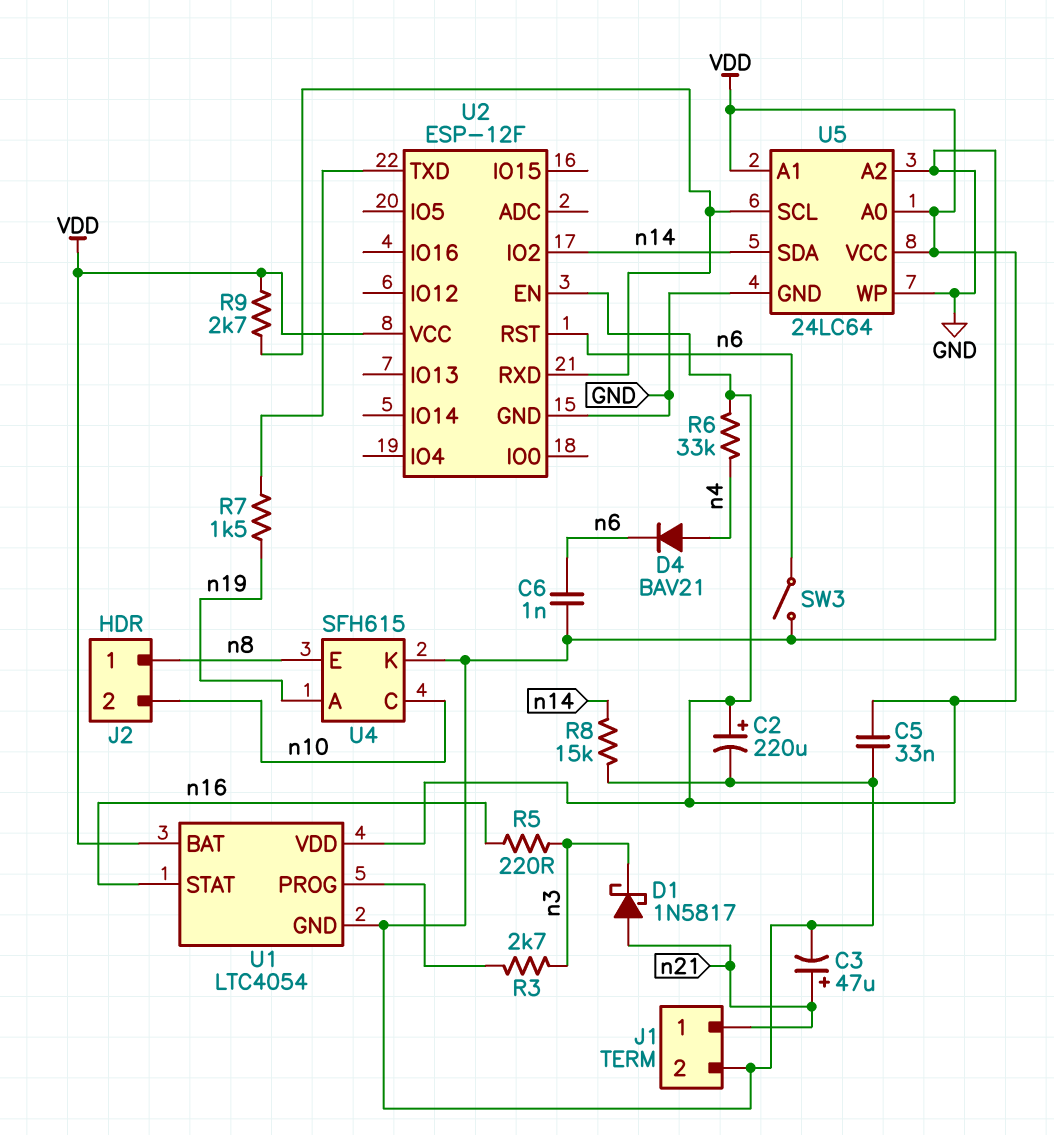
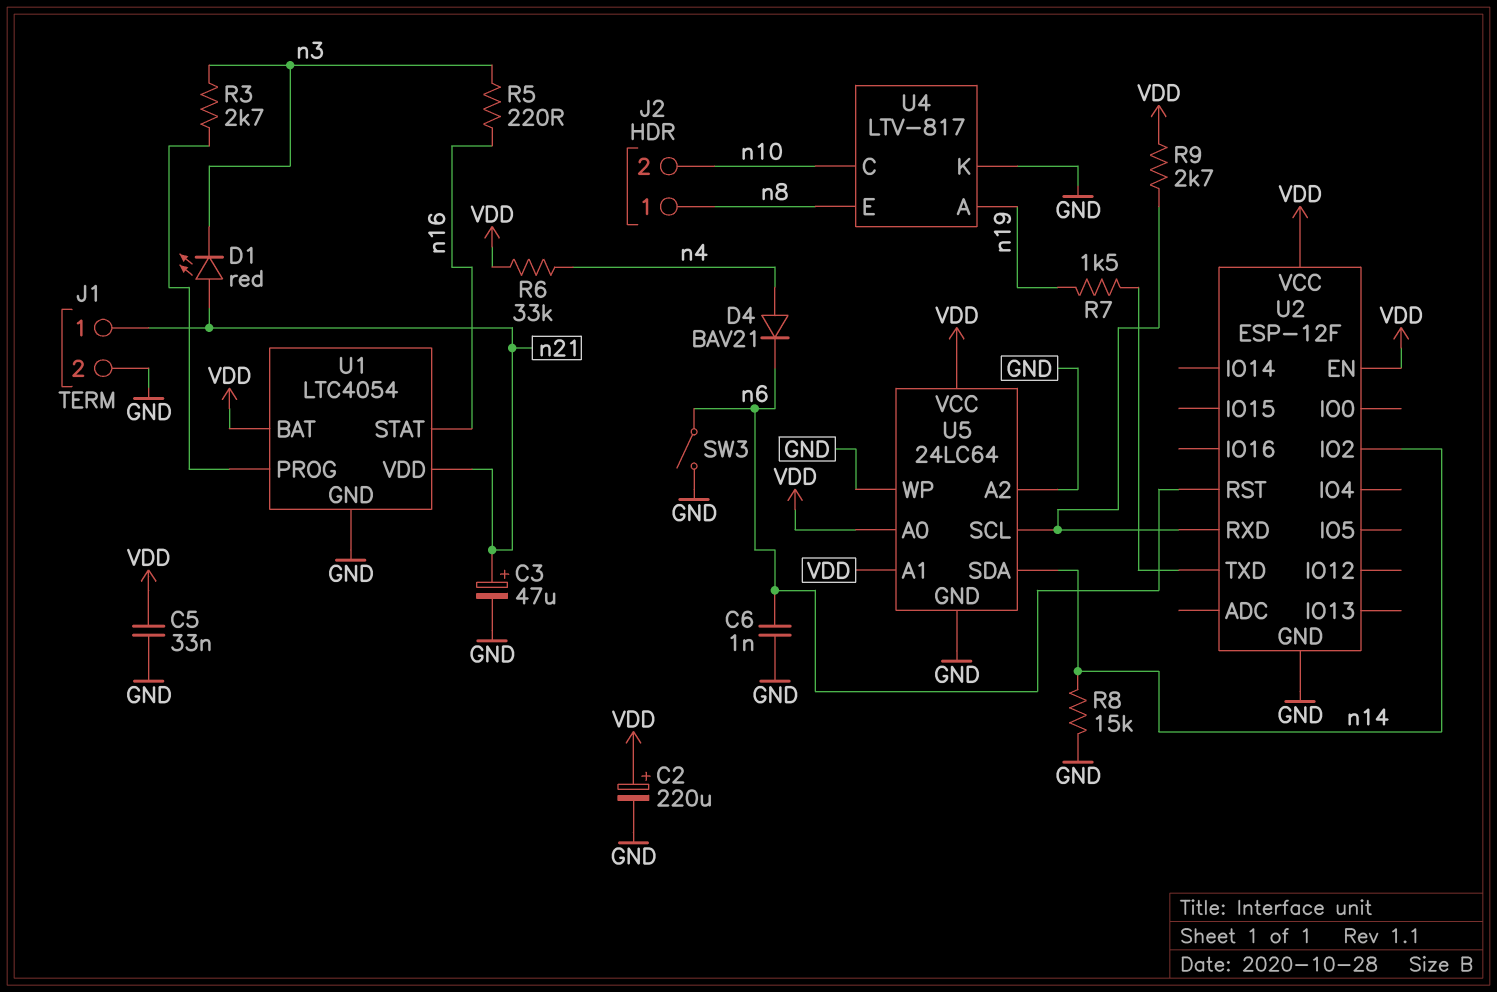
D1: schottky 1N5817 (A n21, K n3) -> LED red (A n21, K n3)
U1 pin VDD: VDD -> n21
U4: SFH615 -> LTV-817

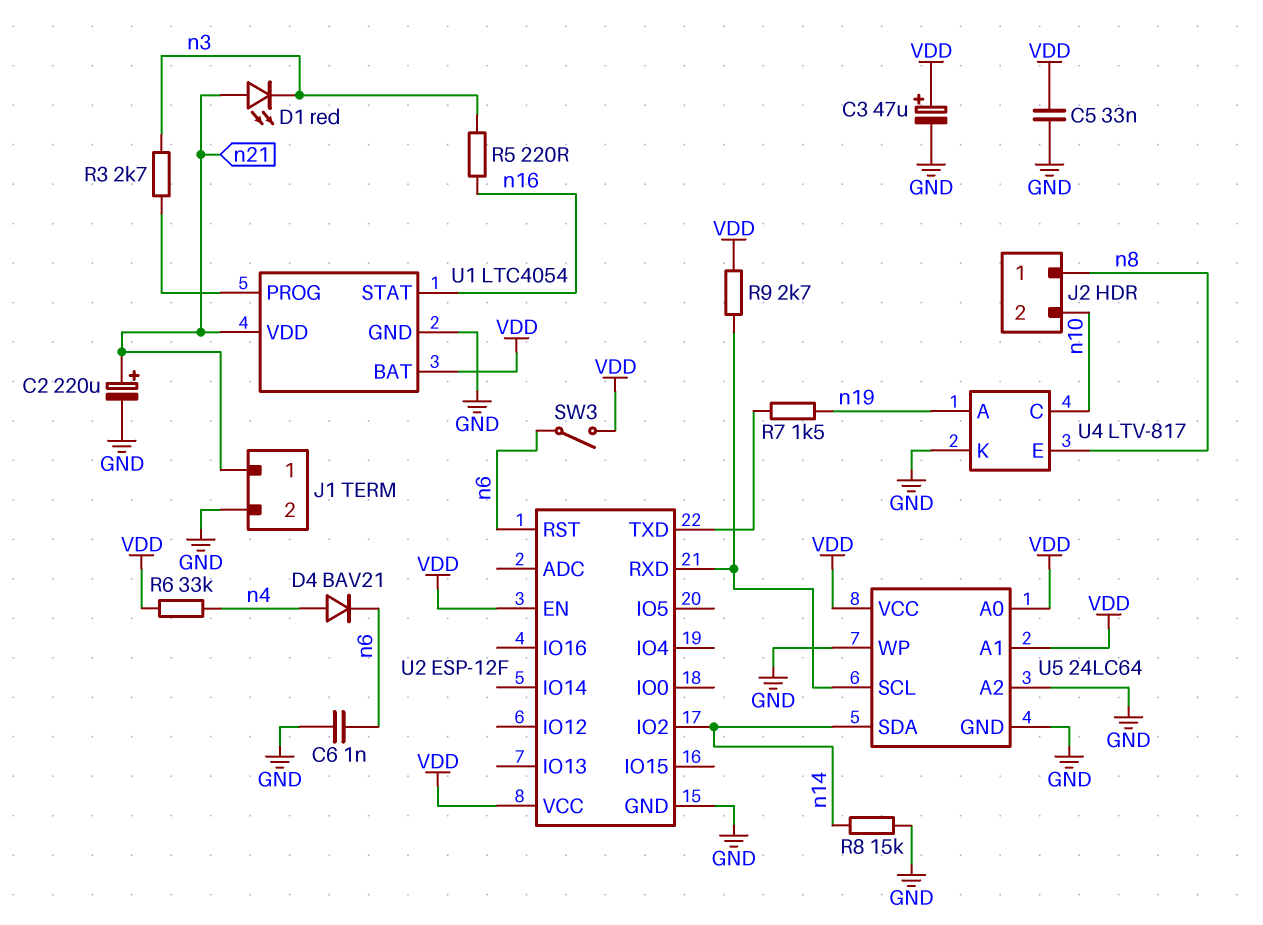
C2: 220uF (plus VDD, minus GND) -> 220uF (plus n21, minus GND)
C3: 47uF (plus n21, minus GND) -> 47uF (plus VDD, minus GND)
SW3: switch (GND, n6) -> switch (VDD, n6)

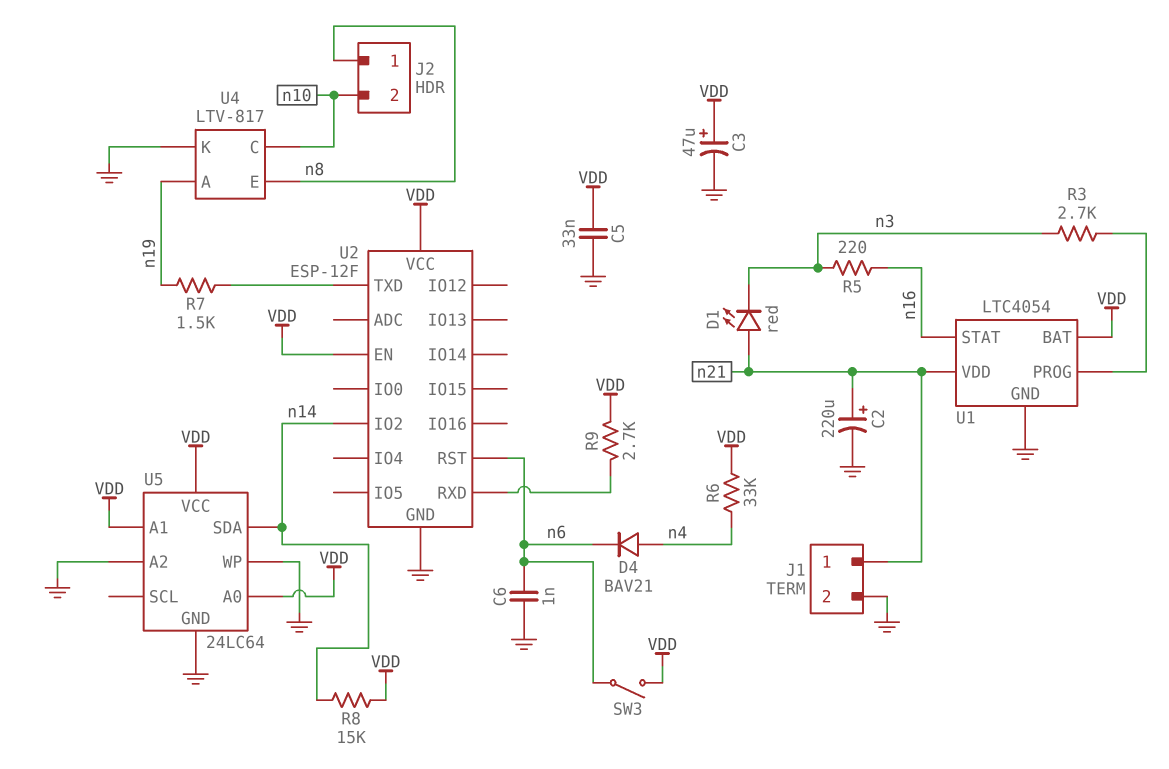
R8: 15k (GND, n14) -> 15k (VDD, n14)
U5 pin SCL: U2/RXD -> none

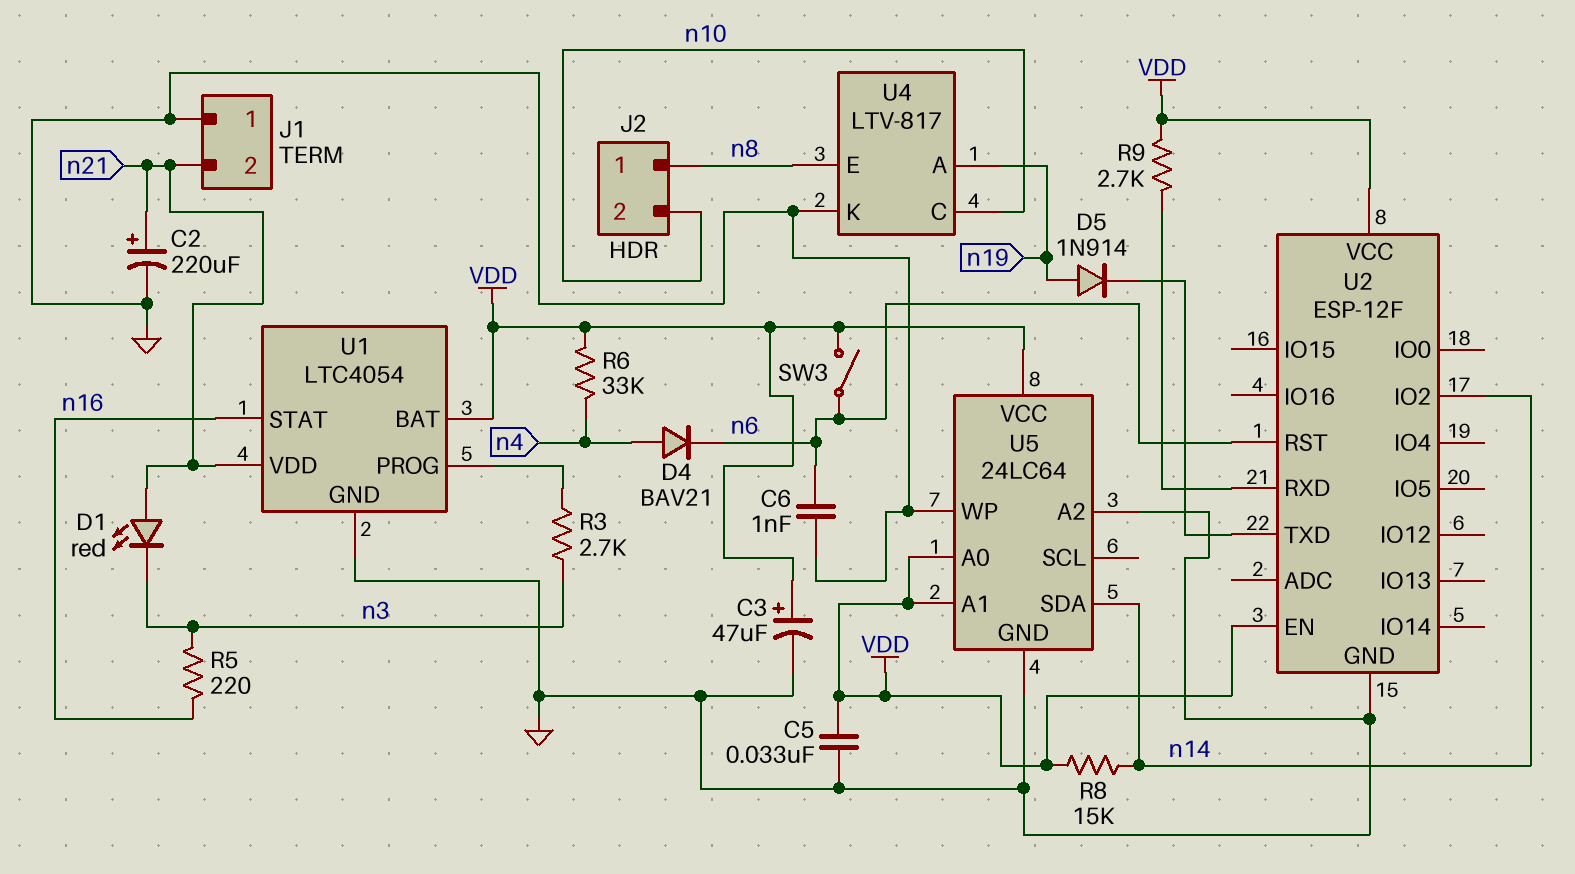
D5: none -> diode 1N914 (A n19, K U2/TXD)
J1 pin 1: n21 -> GND
J1 pin 2: GND -> n21
R7: 1.5k (U2/TXD, n19) -> none

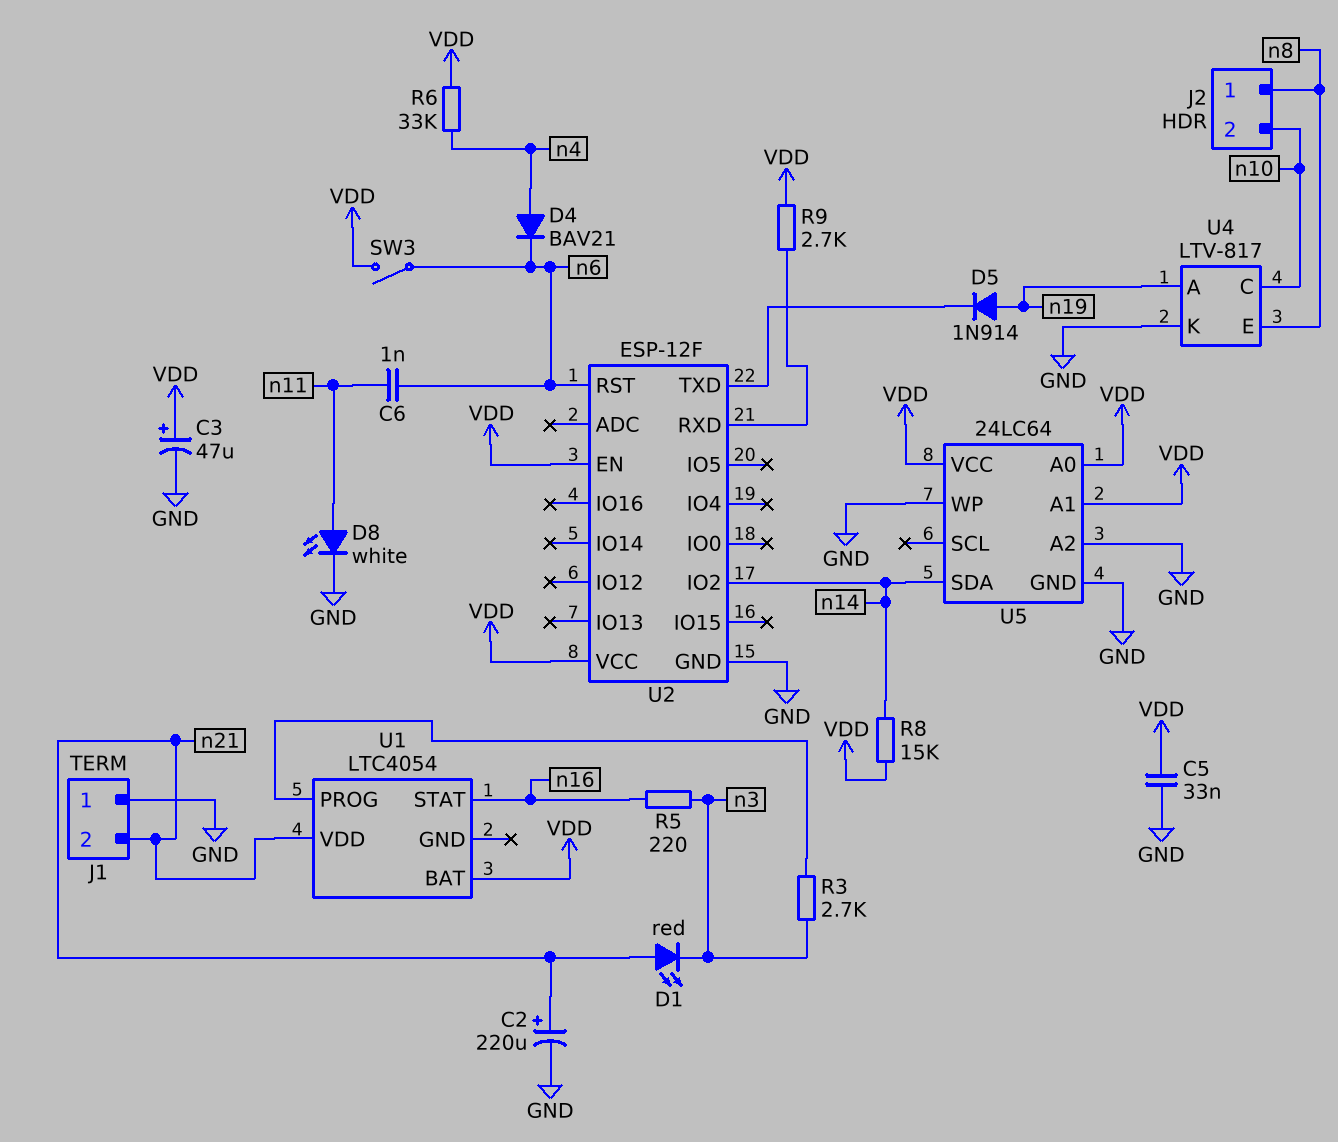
C6: 1nF (GND, n6) -> 1nF (n6, n11)
D8: none -> LED white (A n11, K GND)
U1 pin GND: GND -> none

